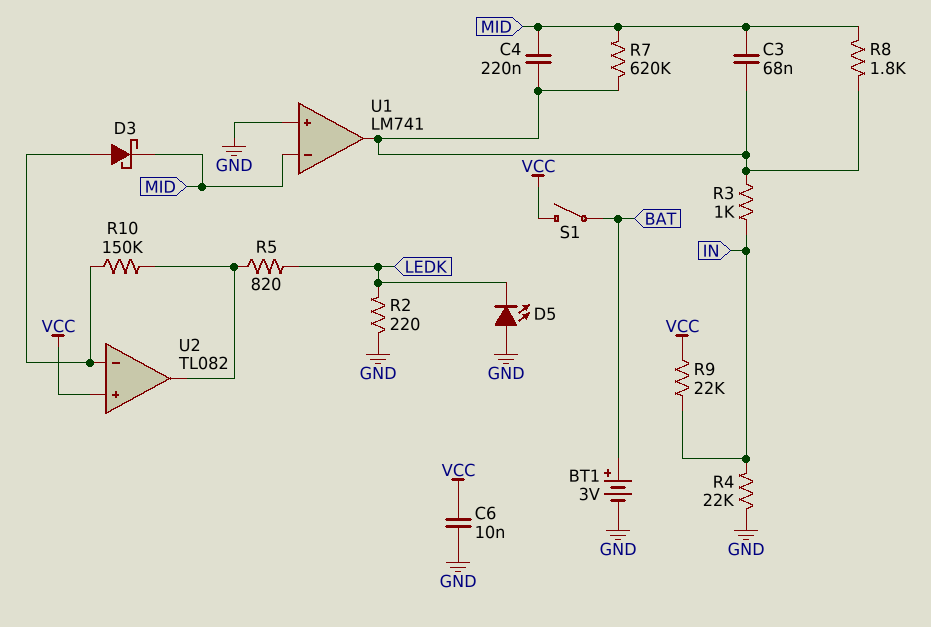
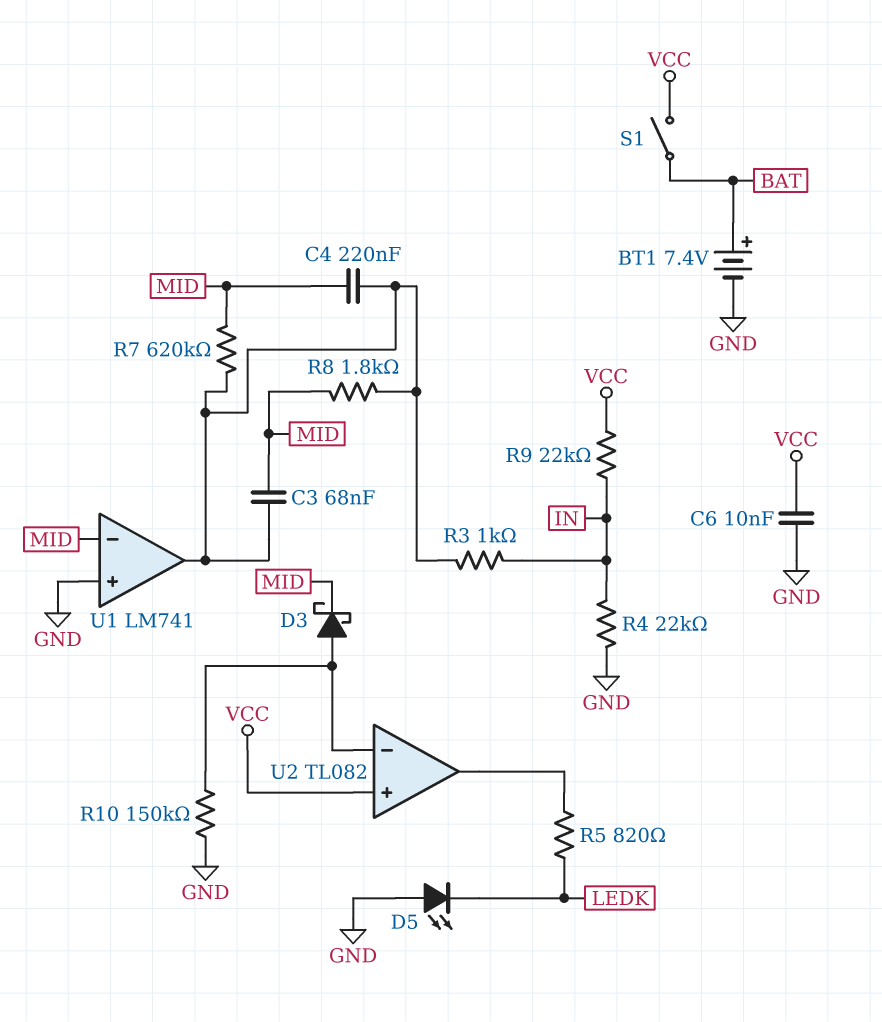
BT1: 3V (plus BAT, minus GND) -> 7.4V (plus BAT, minus GND)
R2: 220 (GND, LEDK) -> none
R10: 150k (U2/in-, U2/out) -> 150k (GND, U2/in-)

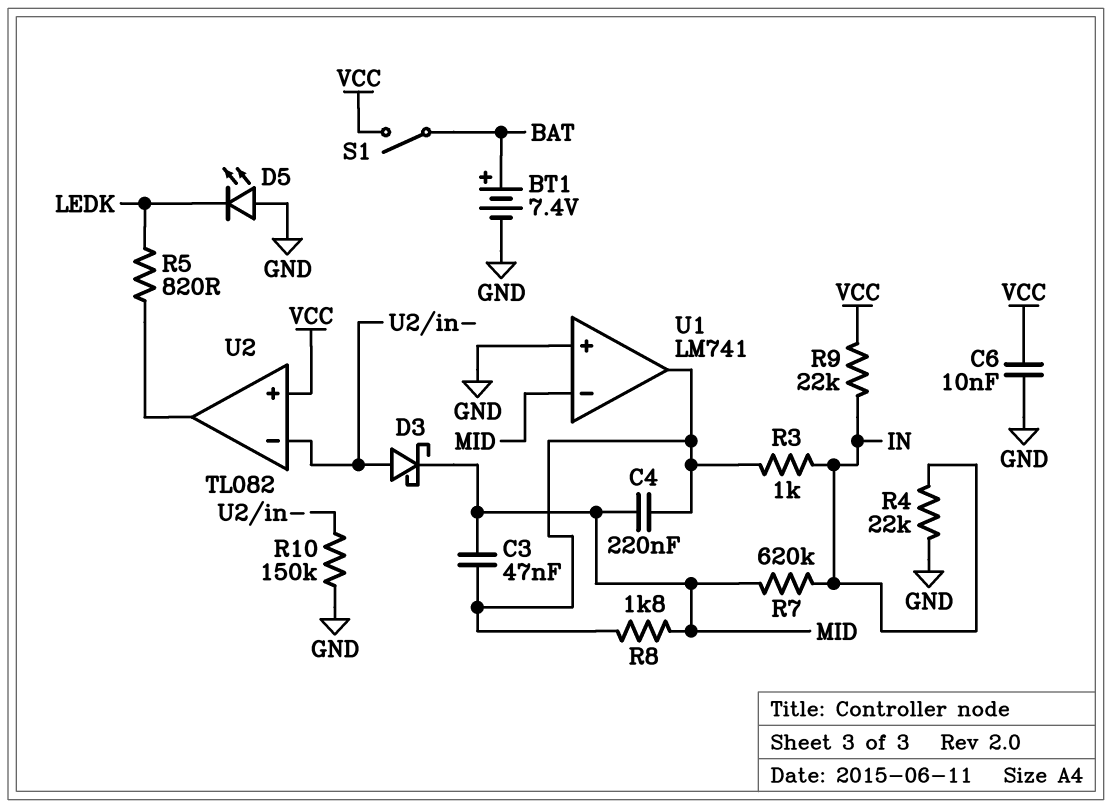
C3: 68nF (MID, U1/out) -> 47nF (MID, U1/out)
R7: 620k (MID, U1/out) -> 620k (IN, MID)

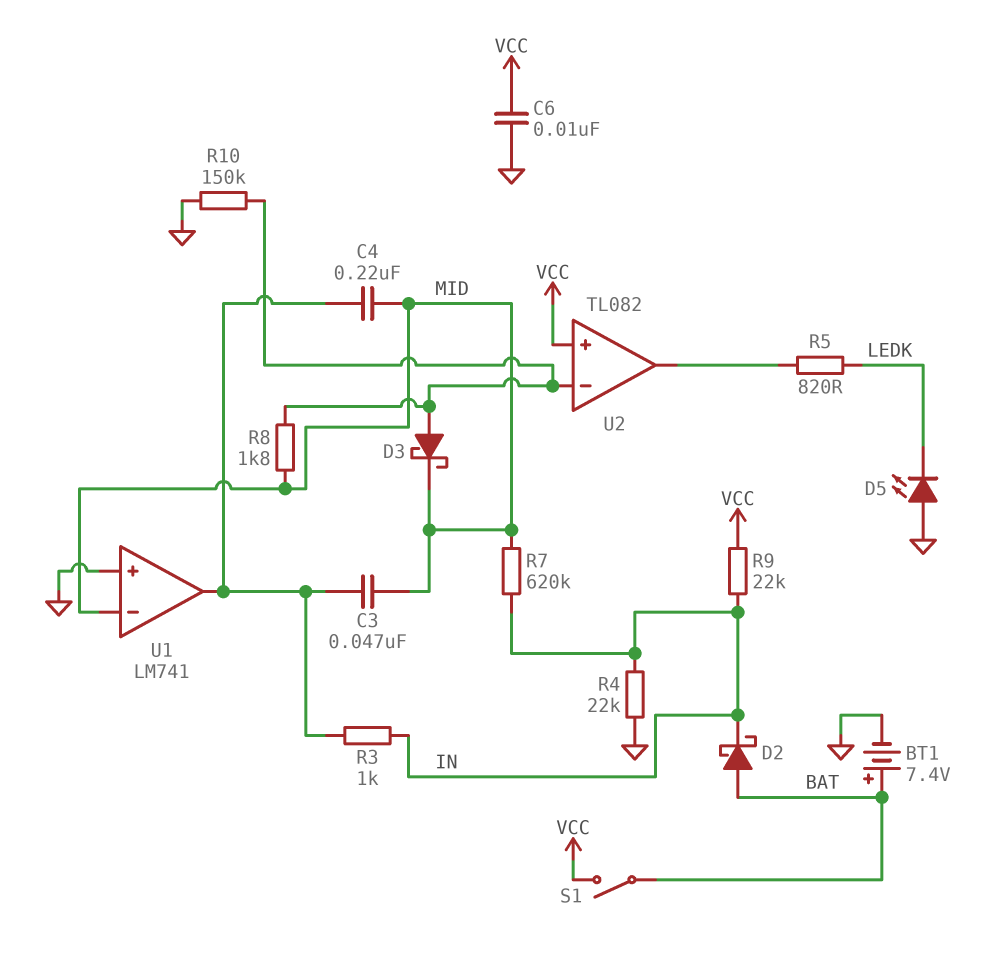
D2: none -> schottky (A BAT, K IN)
R8: 1.8k (MID, U1/out) -> 1.8k (MID, U2/in-)

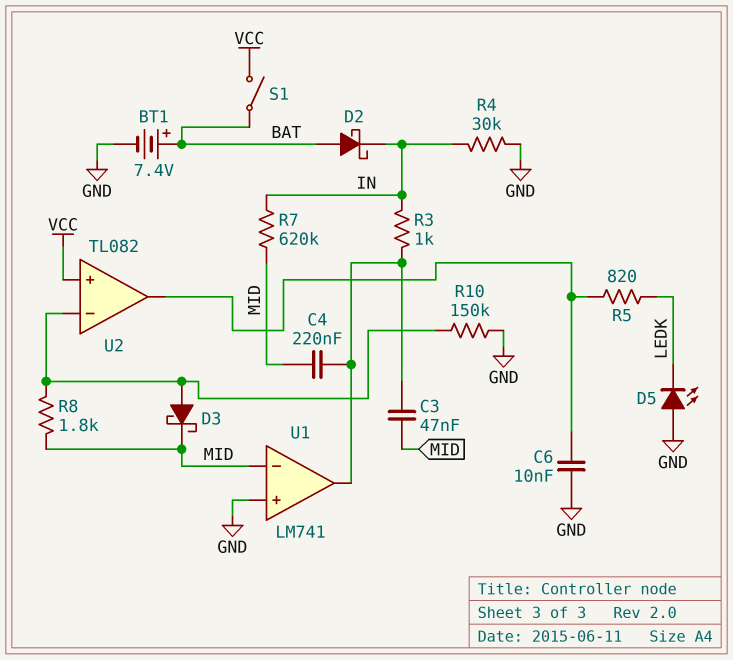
C6: 10nF (GND, VCC) -> 10nF (GND, U2/out)
R4: 22k (GND, IN) -> 30k (GND, IN)
R9: 22k (IN, VCC) -> none

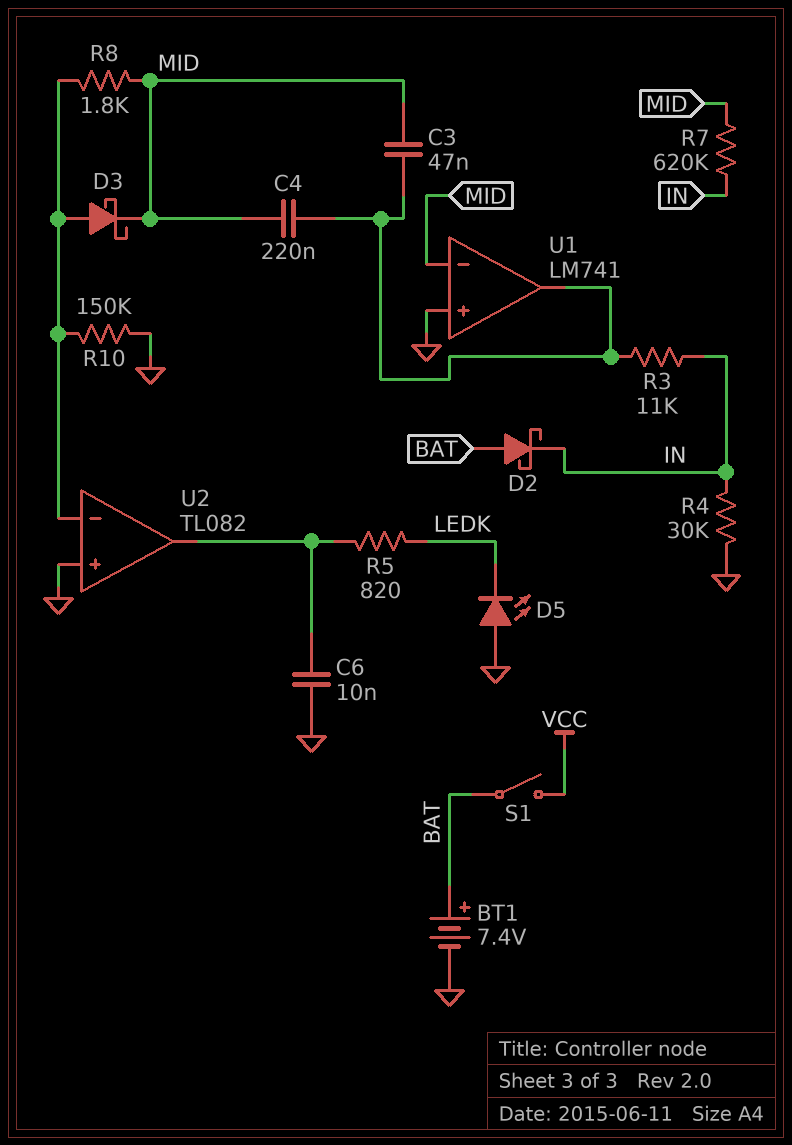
R3: 1k (IN, U1/out) -> 11k (IN, U1/out)
U2 pin in+: VCC -> GND

